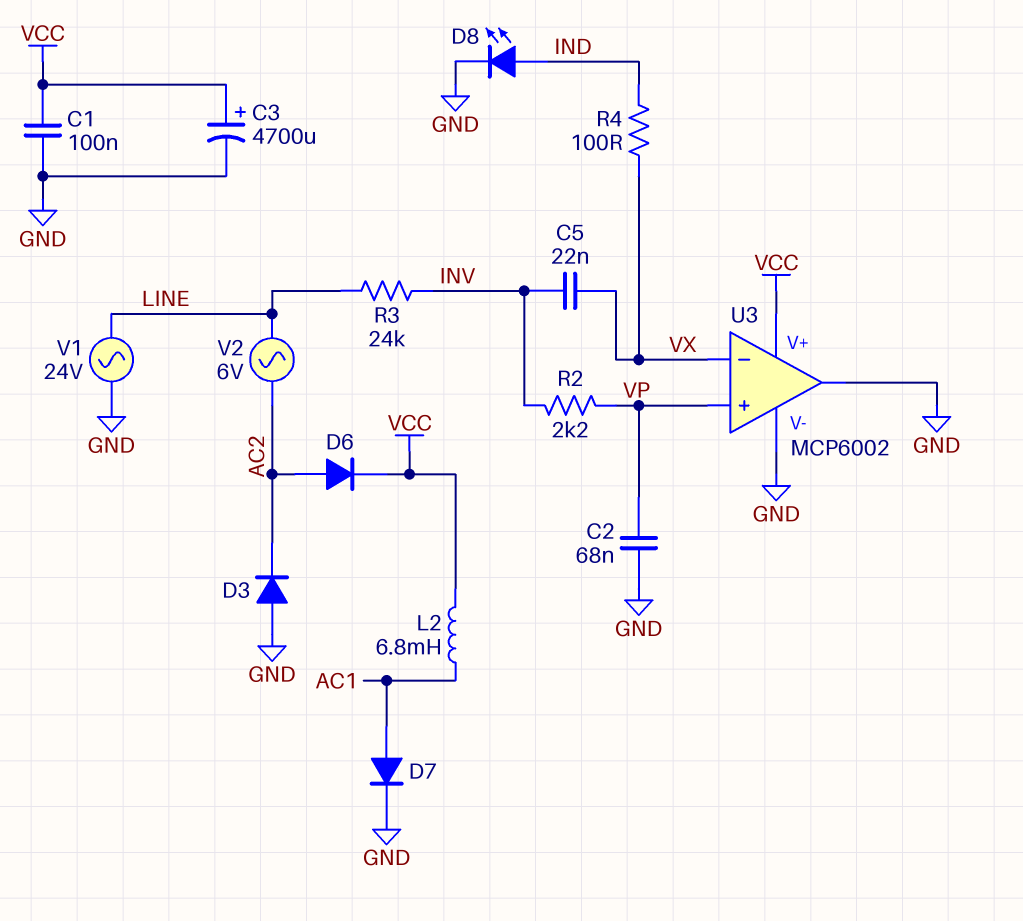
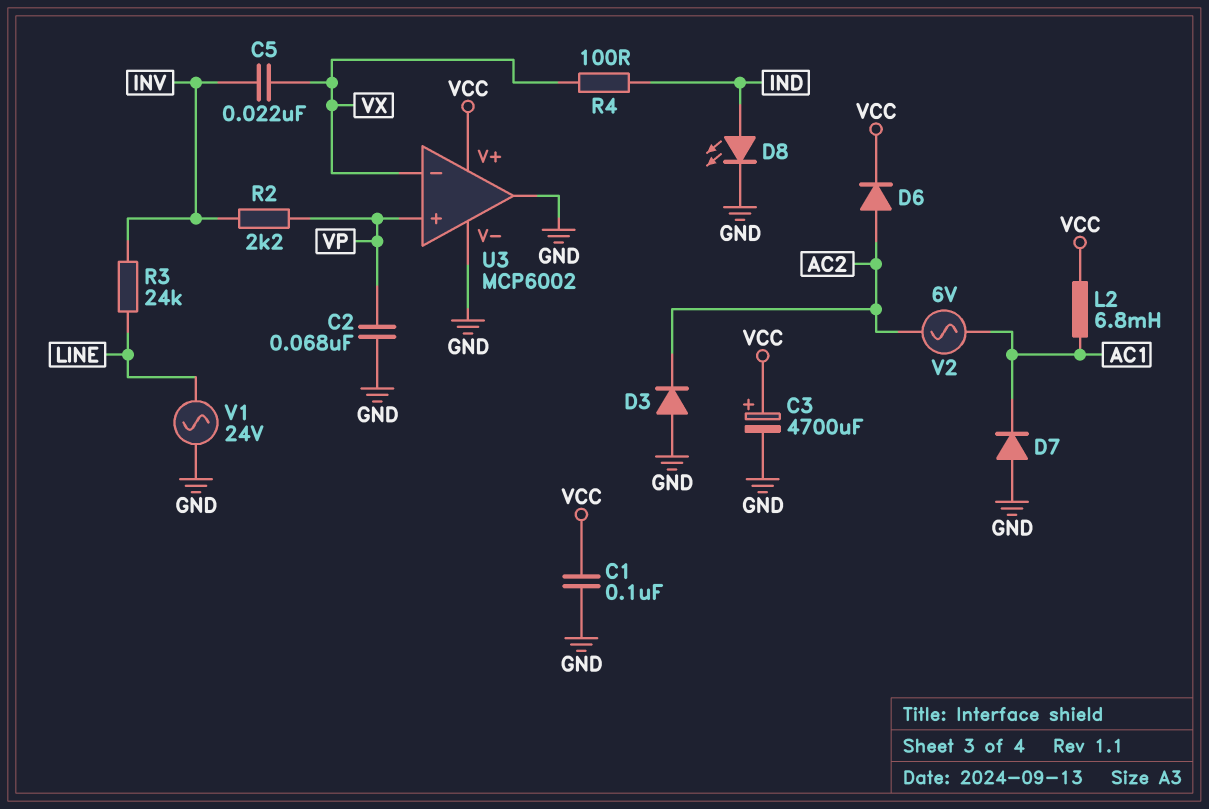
D7: diode (A AC1, K GND) -> diode (A GND, K AC1)
V2: AC 6V (AC2, LINE) -> AC 6V (AC1, AC2)

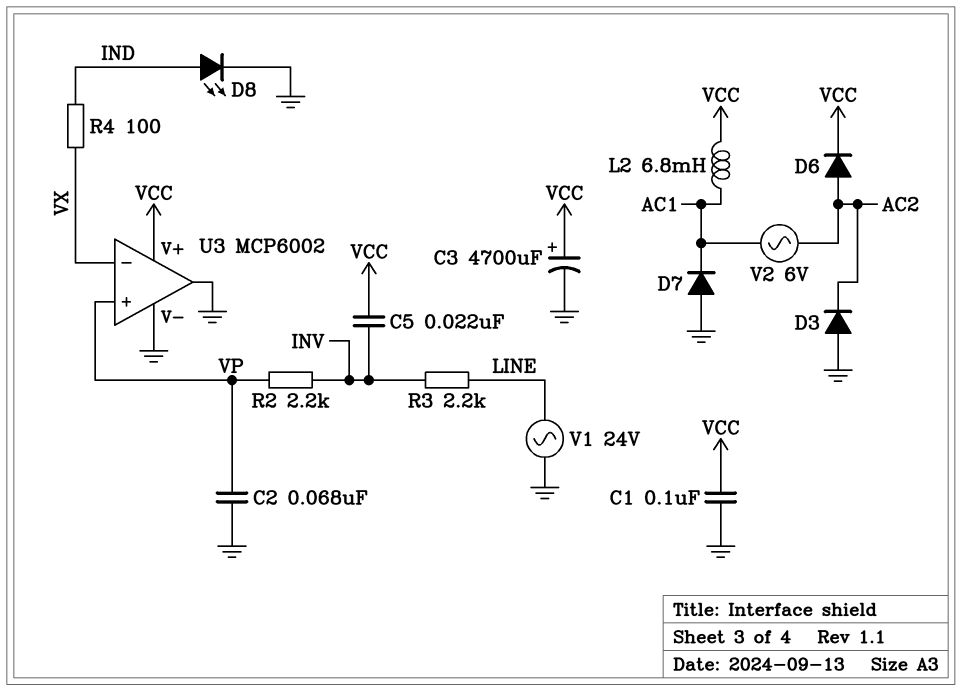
C5: 22nF (INV, VX) -> 22nF (INV, VCC)
R3: 24k (INV, LINE) -> 2.2k (INV, LINE)

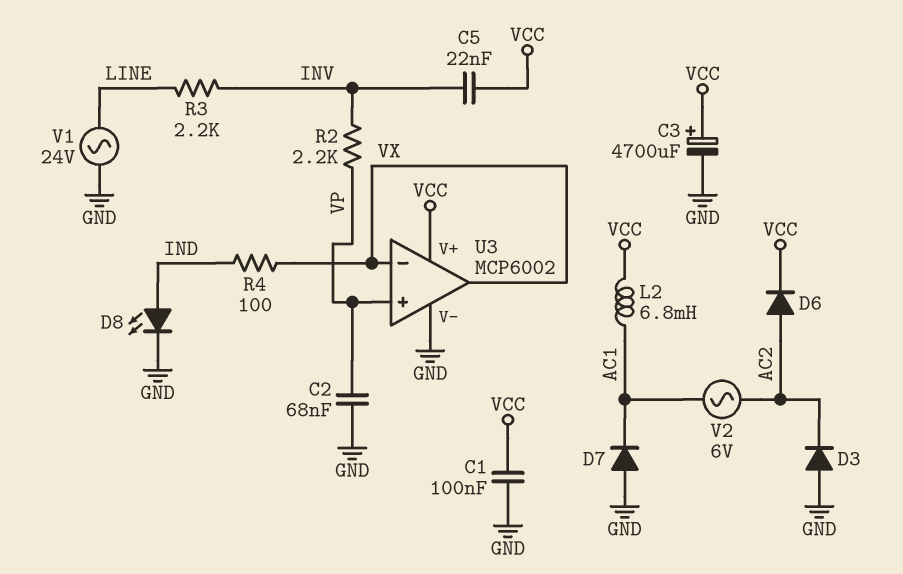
U3 pin out: GND -> VX

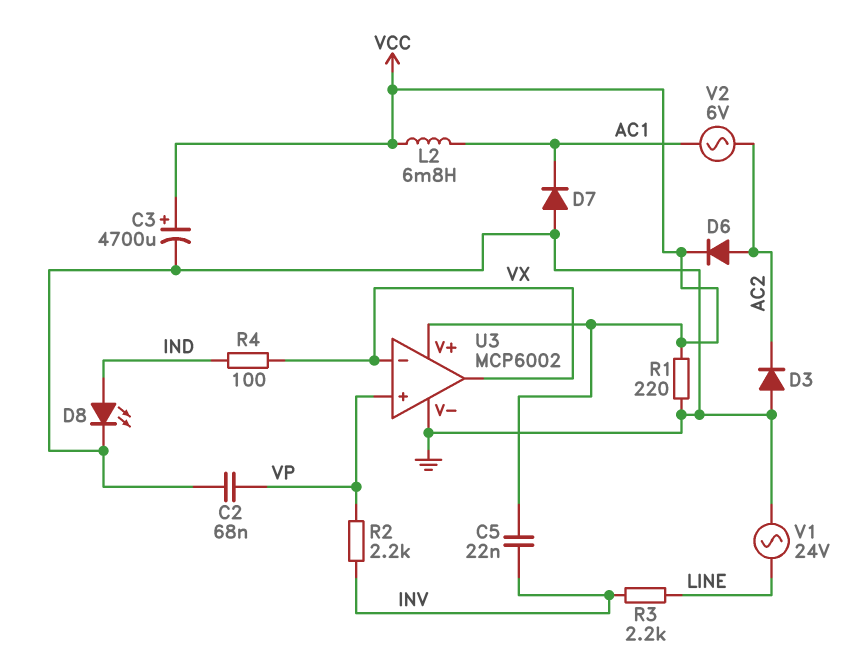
C1: 100nF (GND, VCC) -> none
R1: none -> 220 (GND, VCC)

